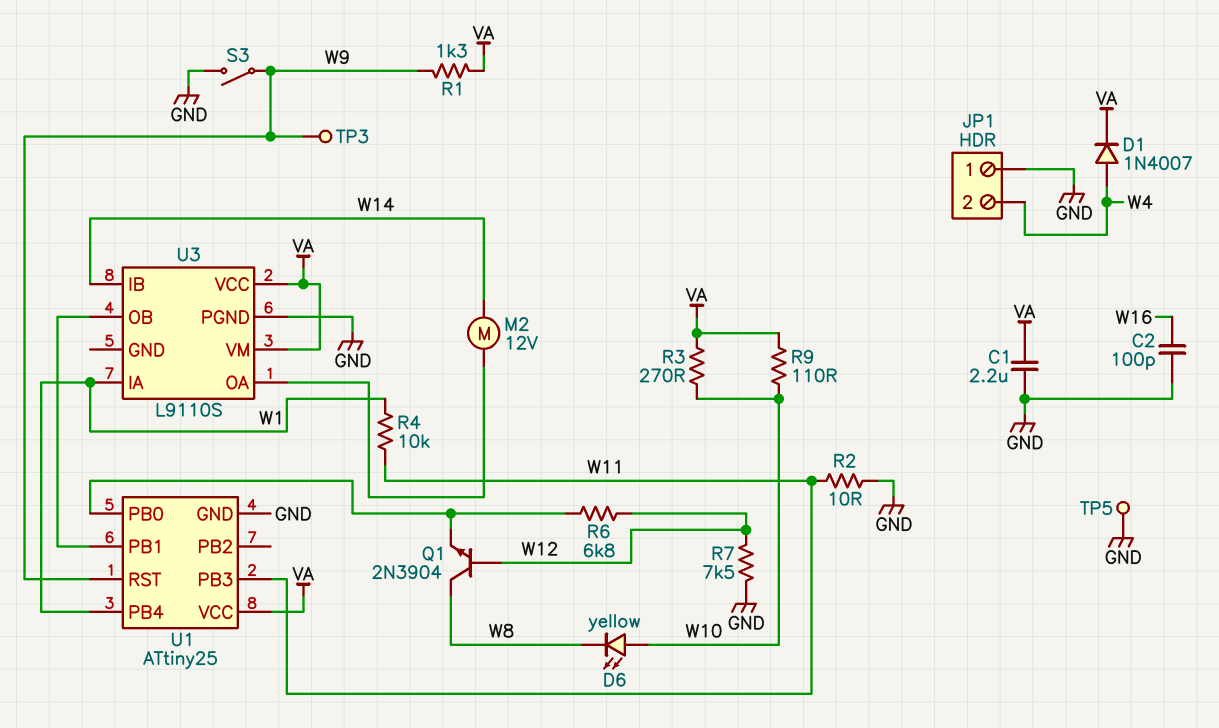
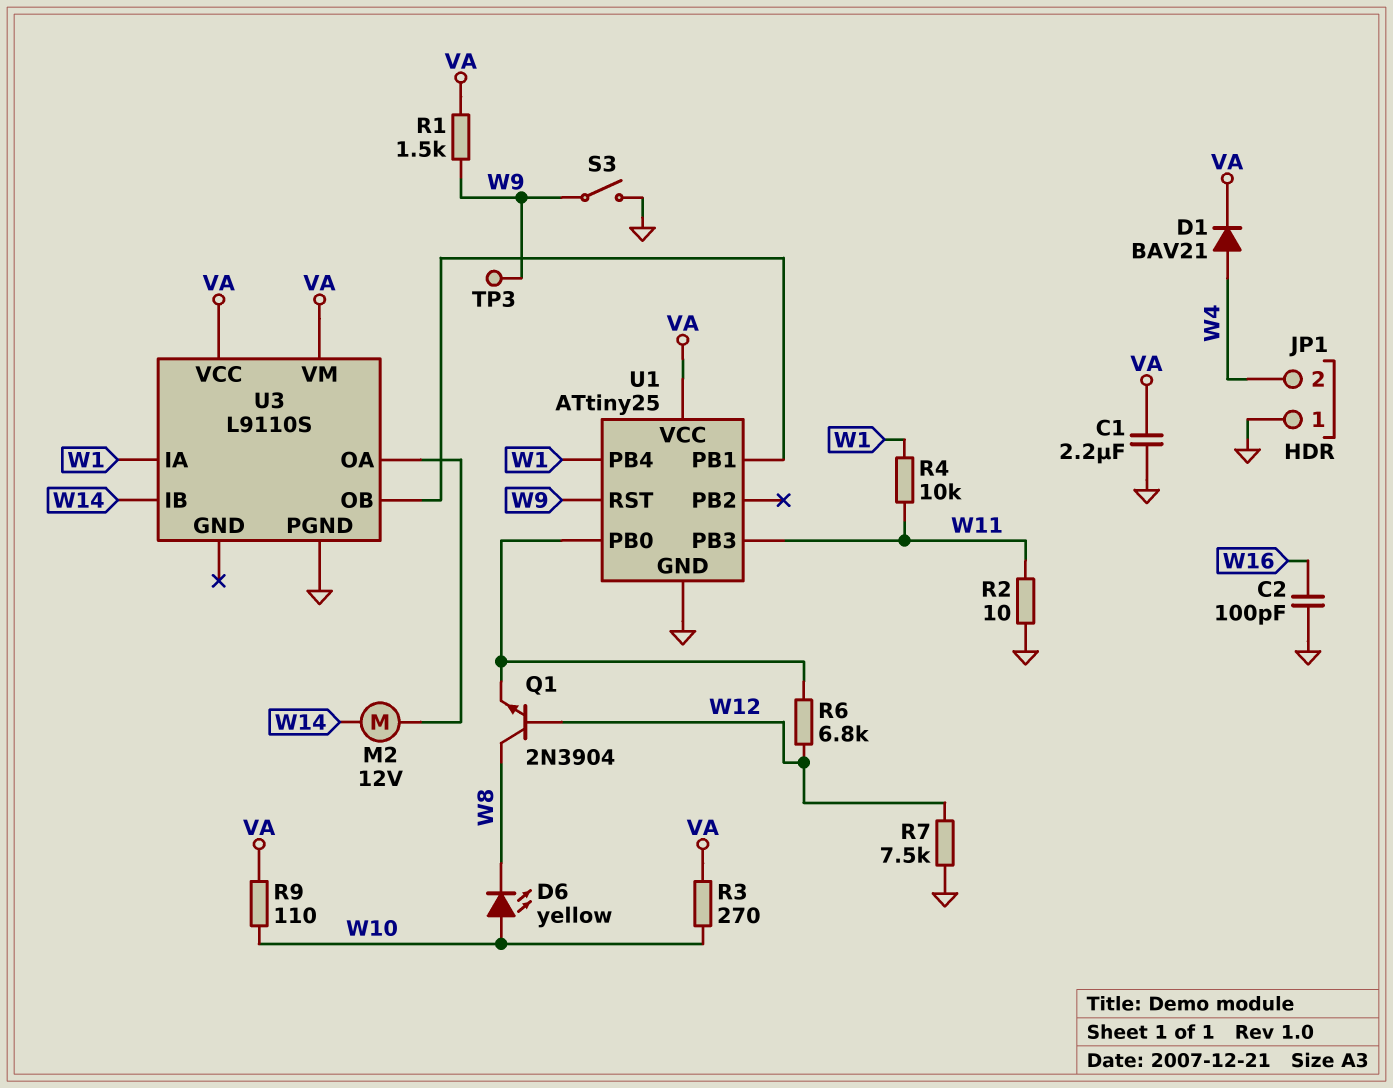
D1: diode 1N4007 (A W4, K VA) -> diode BAV21 (A W4, K VA)
R1: 1.3k (VA, W9) -> 1.5k (VA, W9)
TP5: test point (GND) -> none

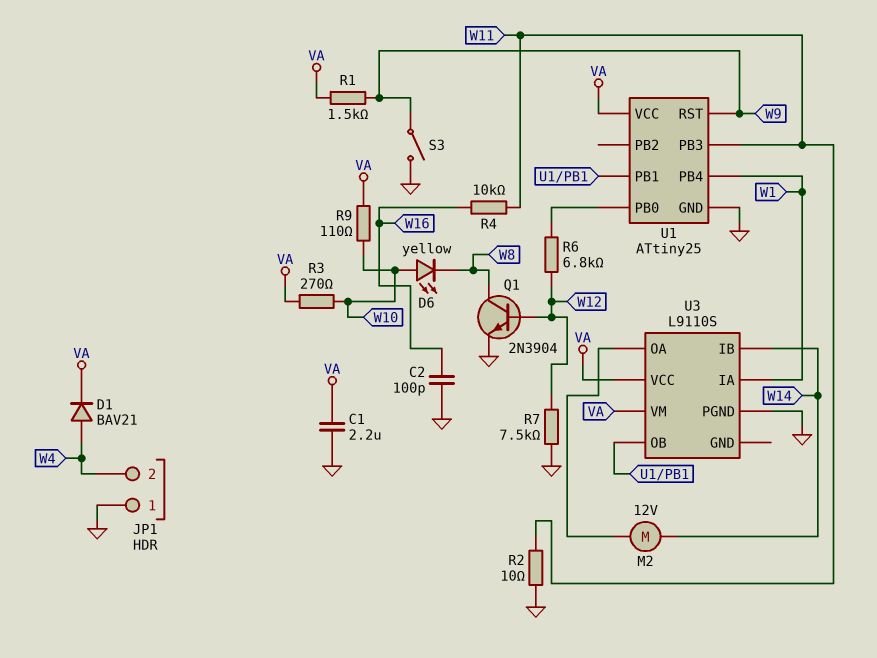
Q1: NPN 2N3904 (B W12, C W8, E U1/PB0) -> NPN 2N3904 (B W12, C W8, E GND)
R4: 10k (W1, W11) -> 10k (W11, W16)
TP3: test point (W9) -> none

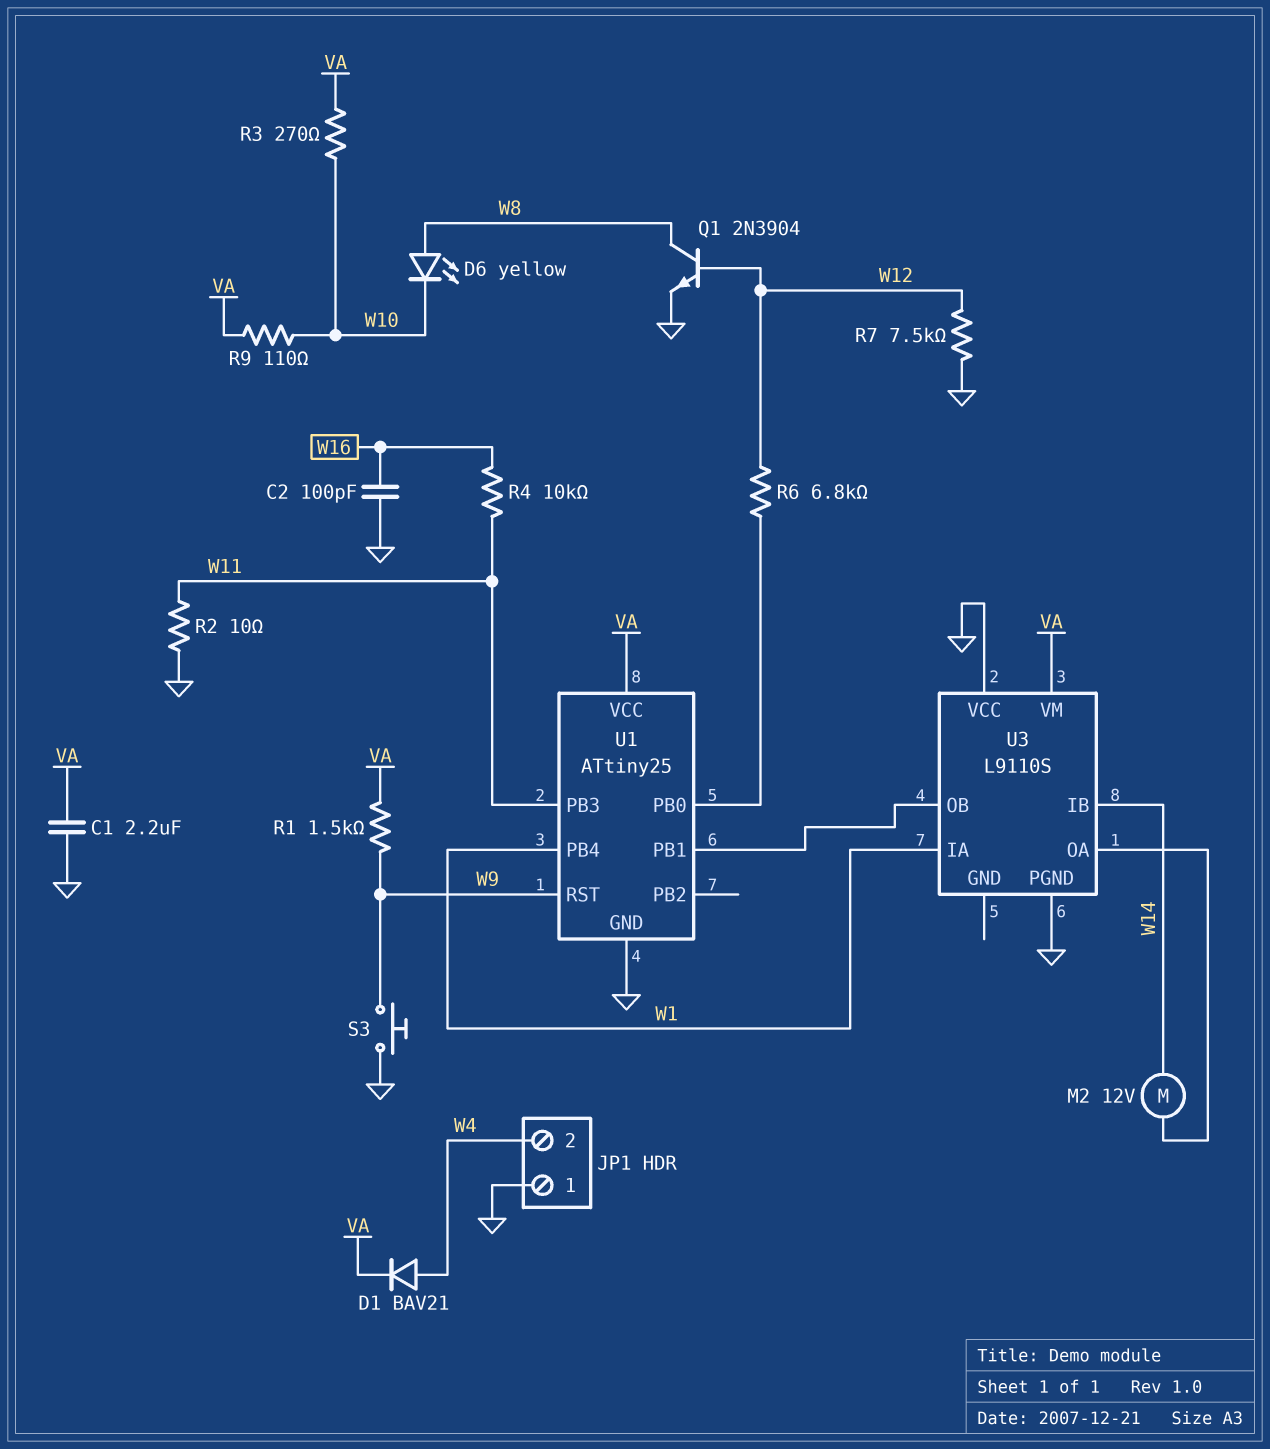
D6: LED yellow (A W10, K W8) -> LED yellow (A W8, K W10)
S3: switch (GND, W9) -> button (GND, W9)
U3 pin VCC: VA -> GND

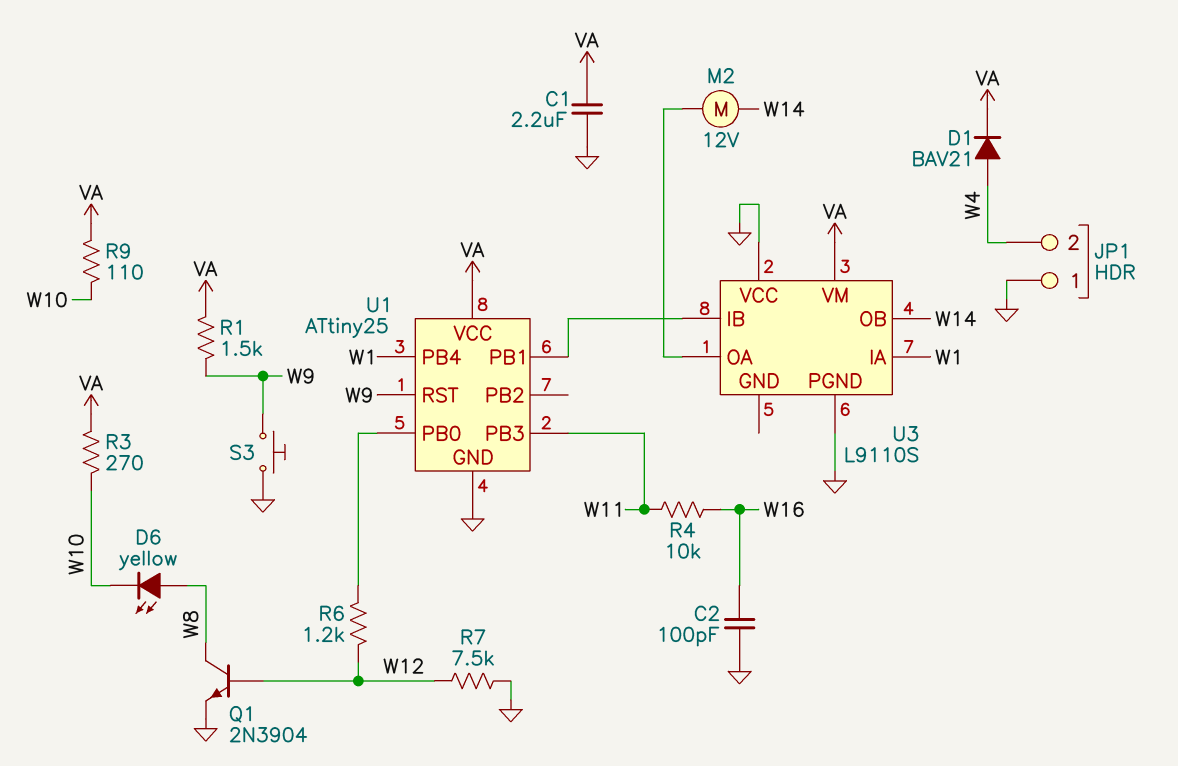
R2: 10 (GND, W11) -> none
R6: 6.8k (U1/PB0, W12) -> 1.2k (U1/PB0, W12)
U3 pin IB: W14 -> U1/PB1
U3 pin OB: U1/PB1 -> W14

